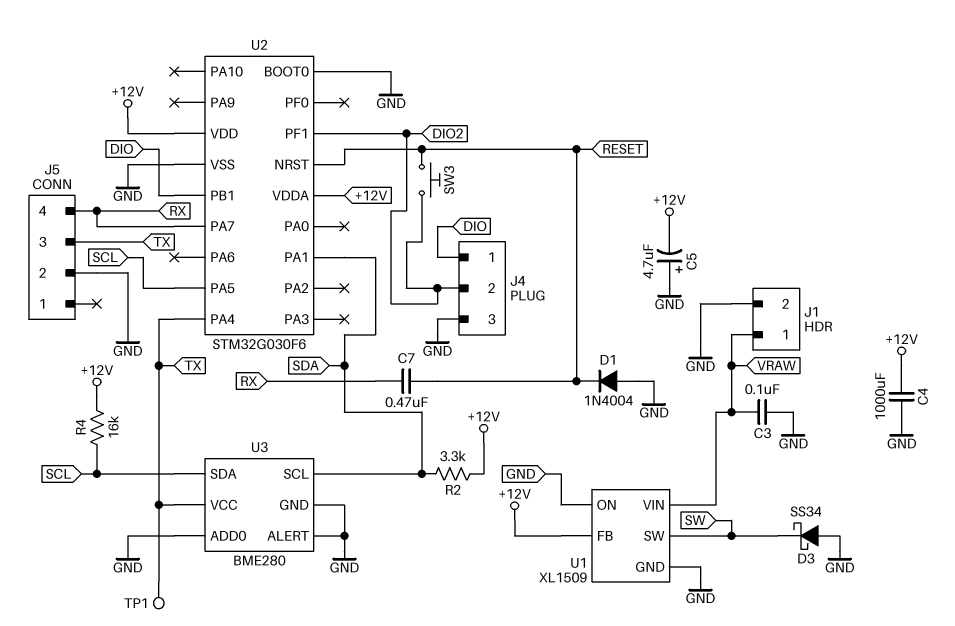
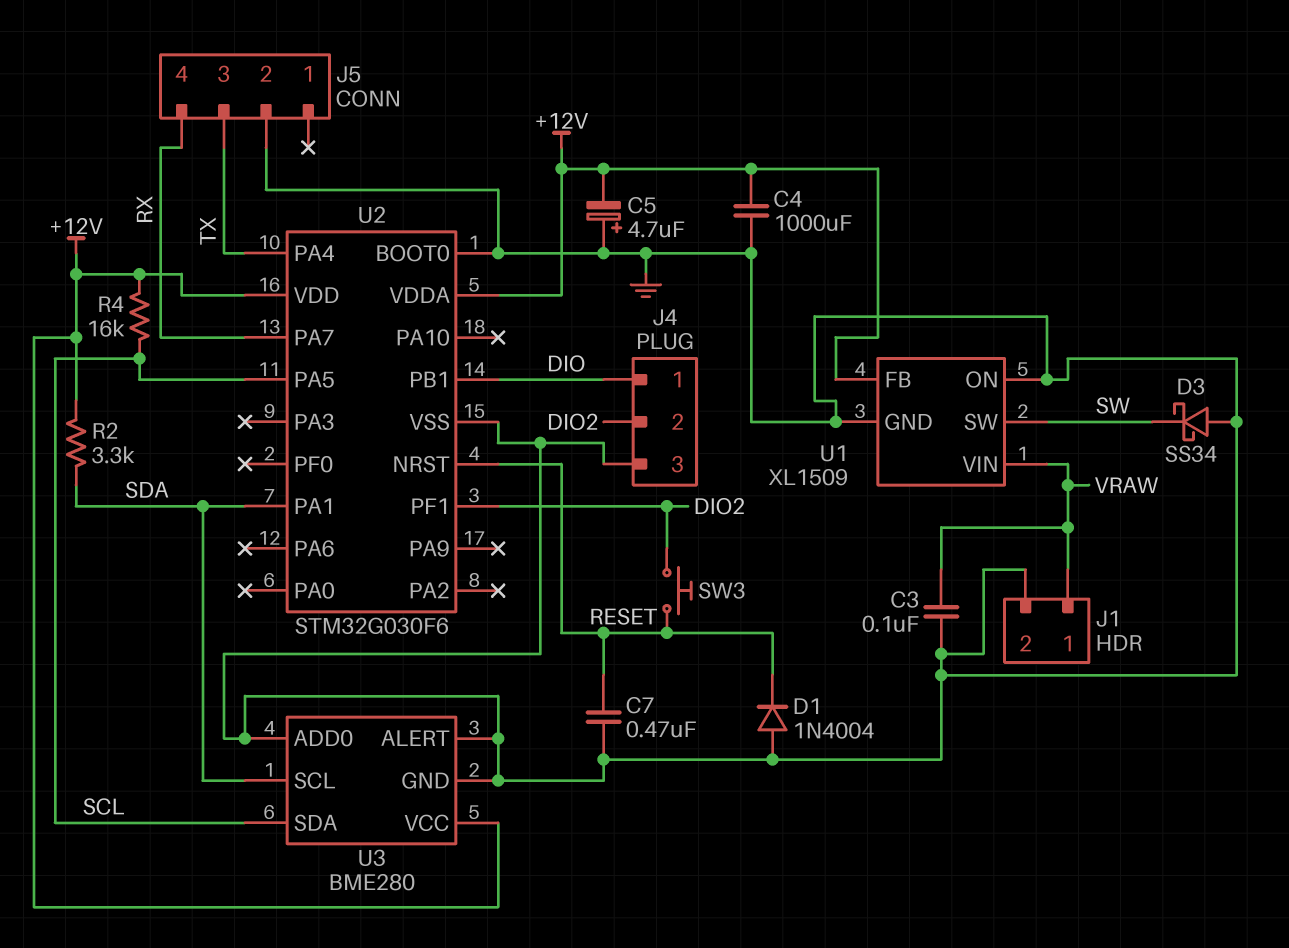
C7: 470nF (RESET, RX) -> 470nF (GND, RESET)
TP1: test point (TX) -> none
U3 pin VCC: TX -> +12V

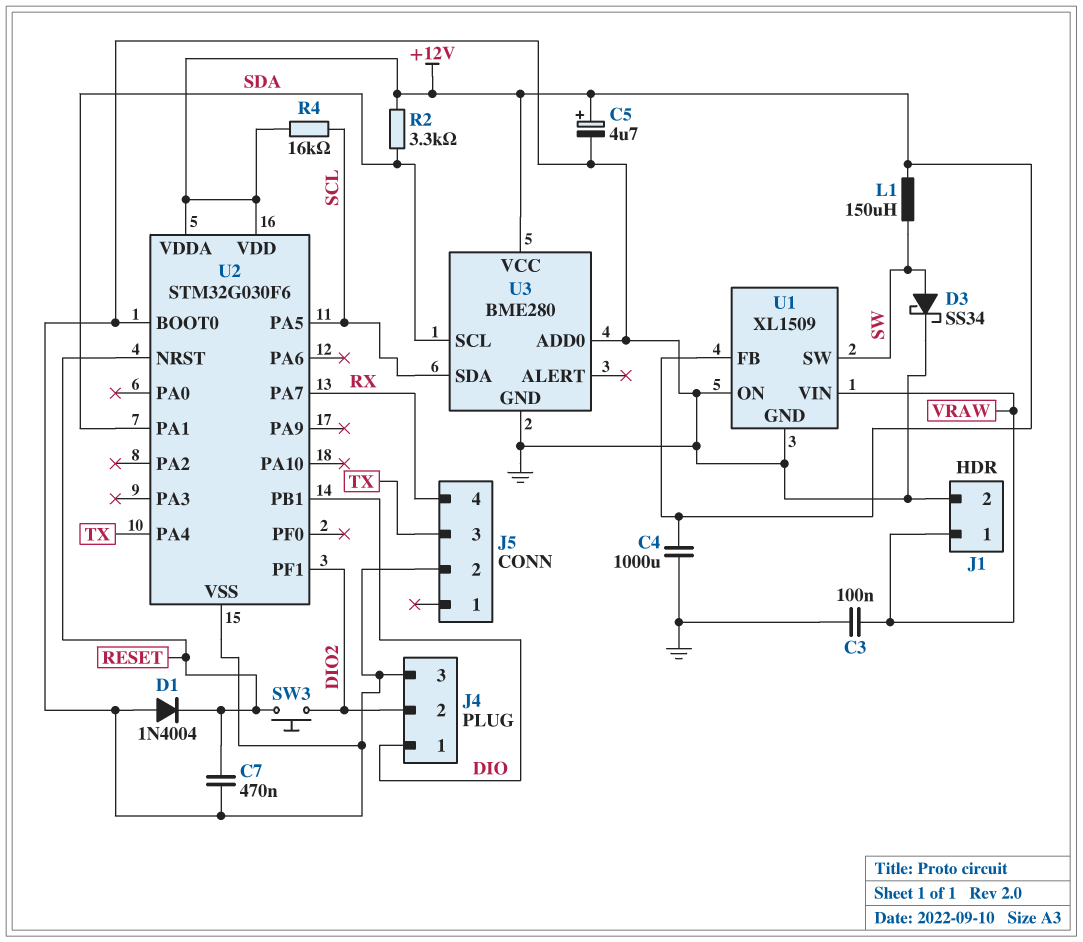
C5: 4.7uF (plus GND, minus +12V) -> 4.7uF (plus +12V, minus GND)
D3: schottky SS34 (A GND, K SW) -> schottky SS34 (A SW, K GND)
L1: none -> 150uH (+12V, SW)
U3 pin ALERT: GND -> none

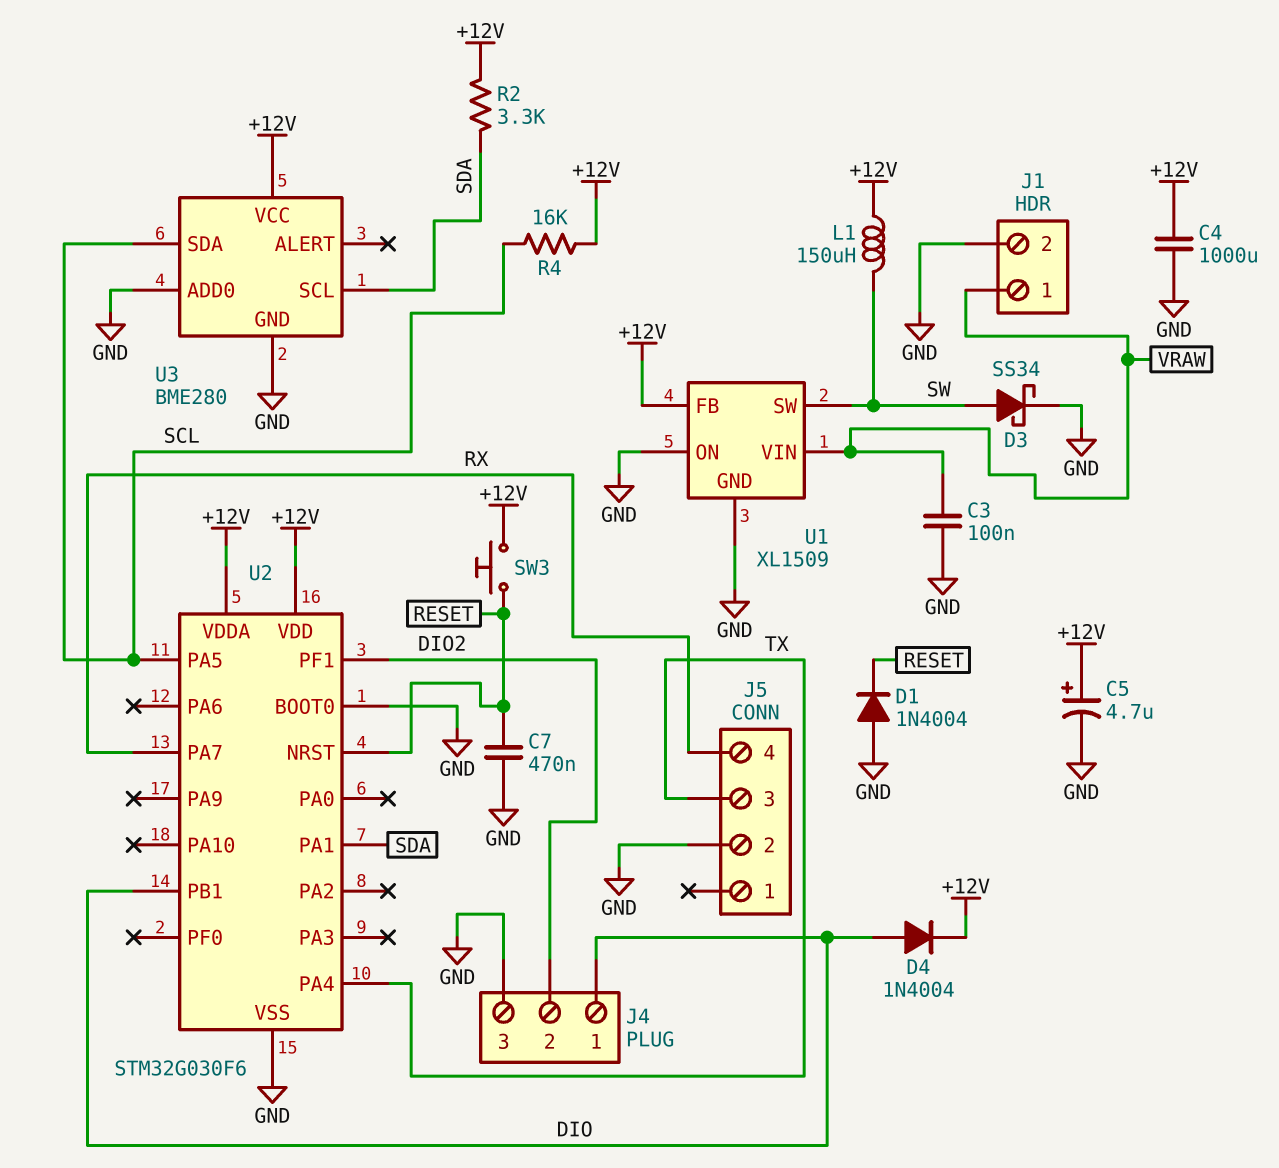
D4: none -> diode 1N4004 (A DIO, K +12V)
SW3: button (DIO2, RESET) -> button (+12V, RESET)

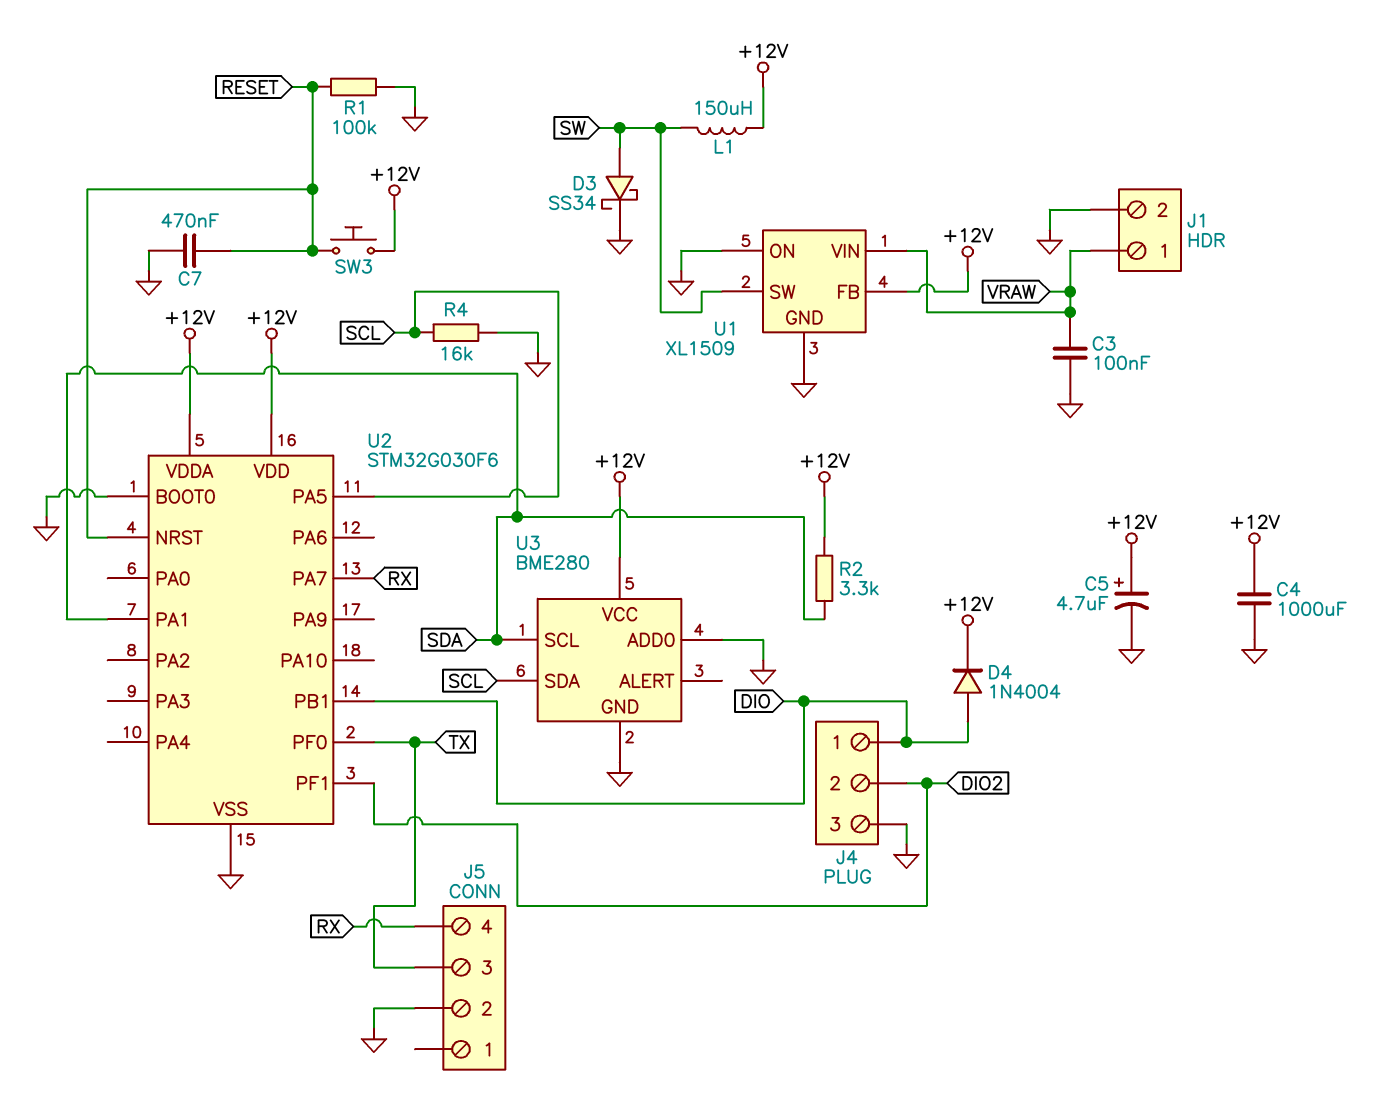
D1: diode 1N4004 (A GND, K RESET) -> none
R1: none -> 100k (GND, RESET)
R4: 16k (+12V, SCL) -> 16k (GND, SCL)
U2 pin PA4: TX -> none
U2 pin PF0: none -> TX

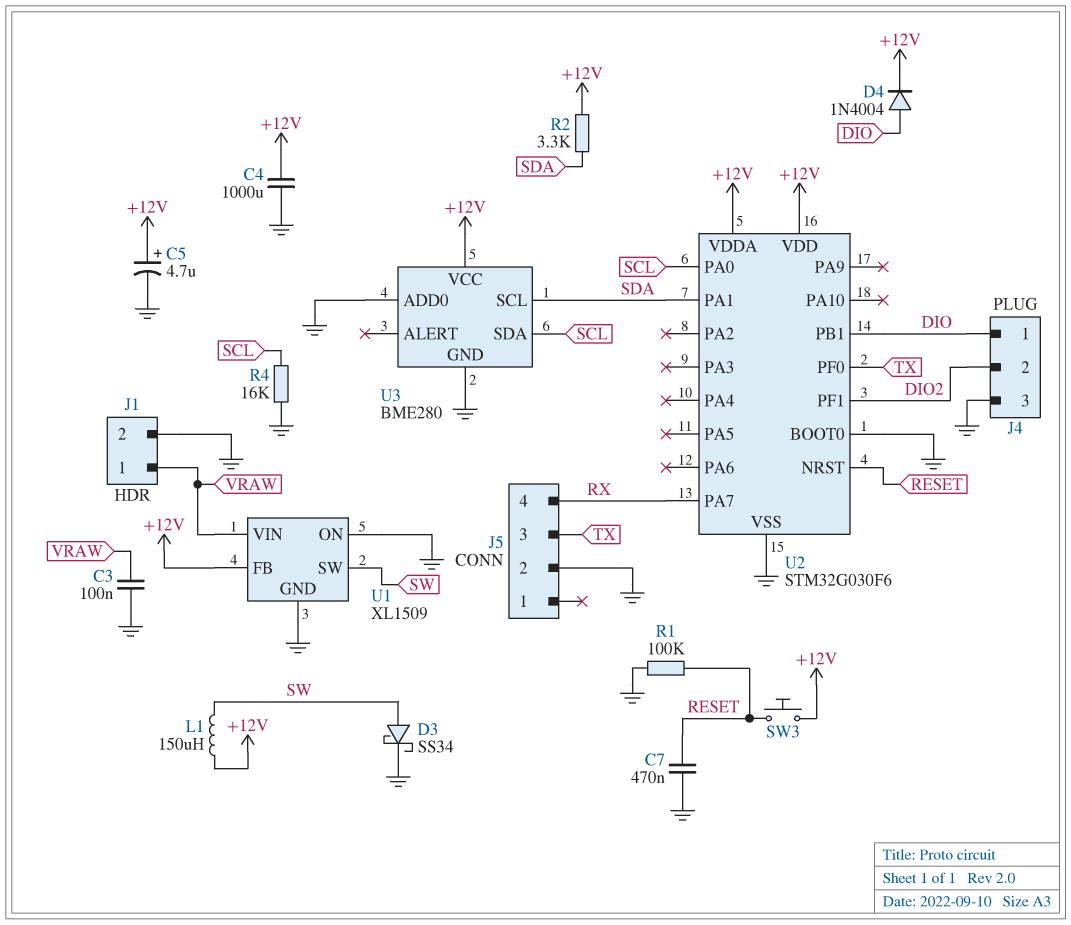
U2 pin PA0: none -> SCL
U2 pin PA5: SCL -> none

